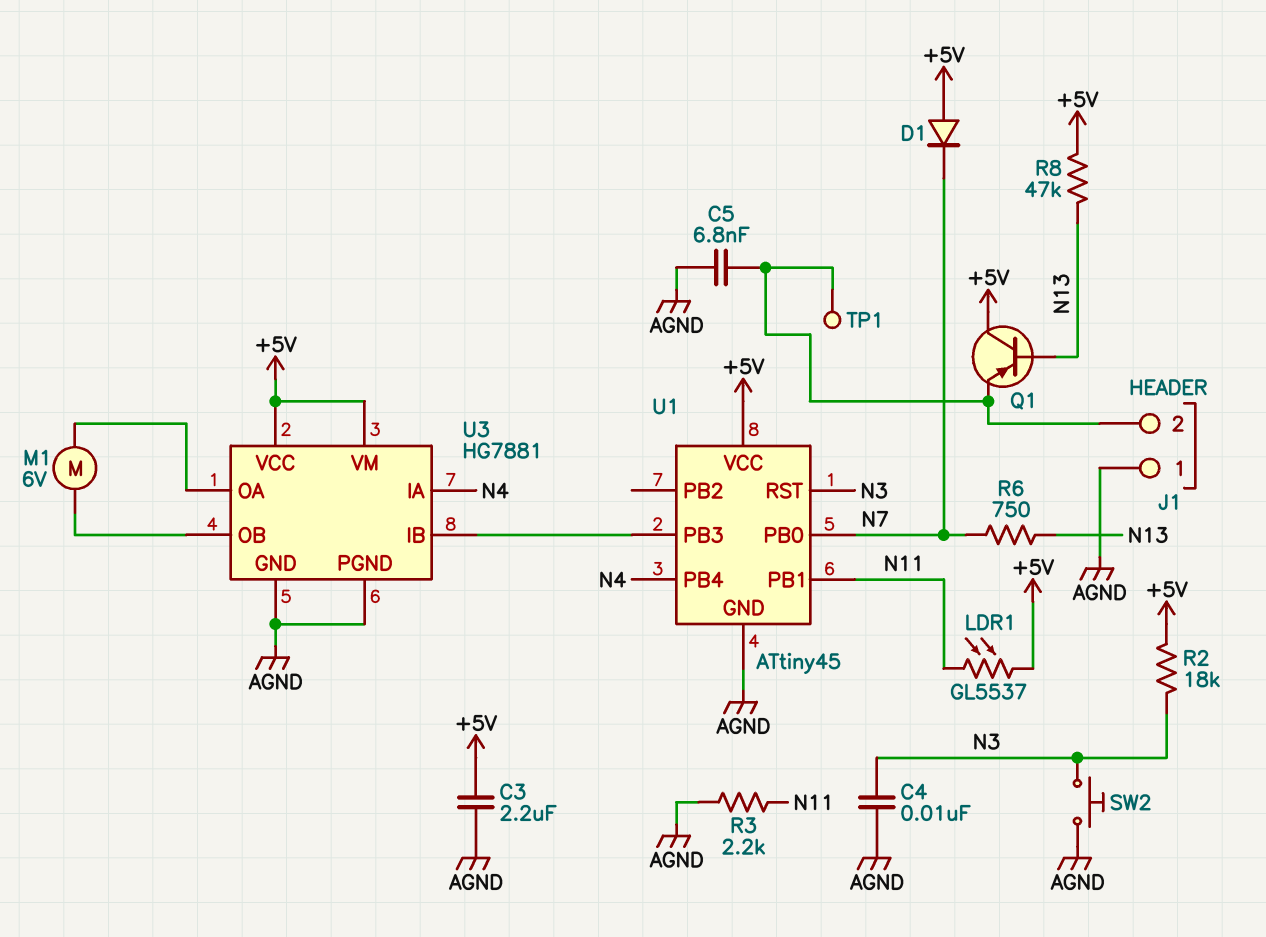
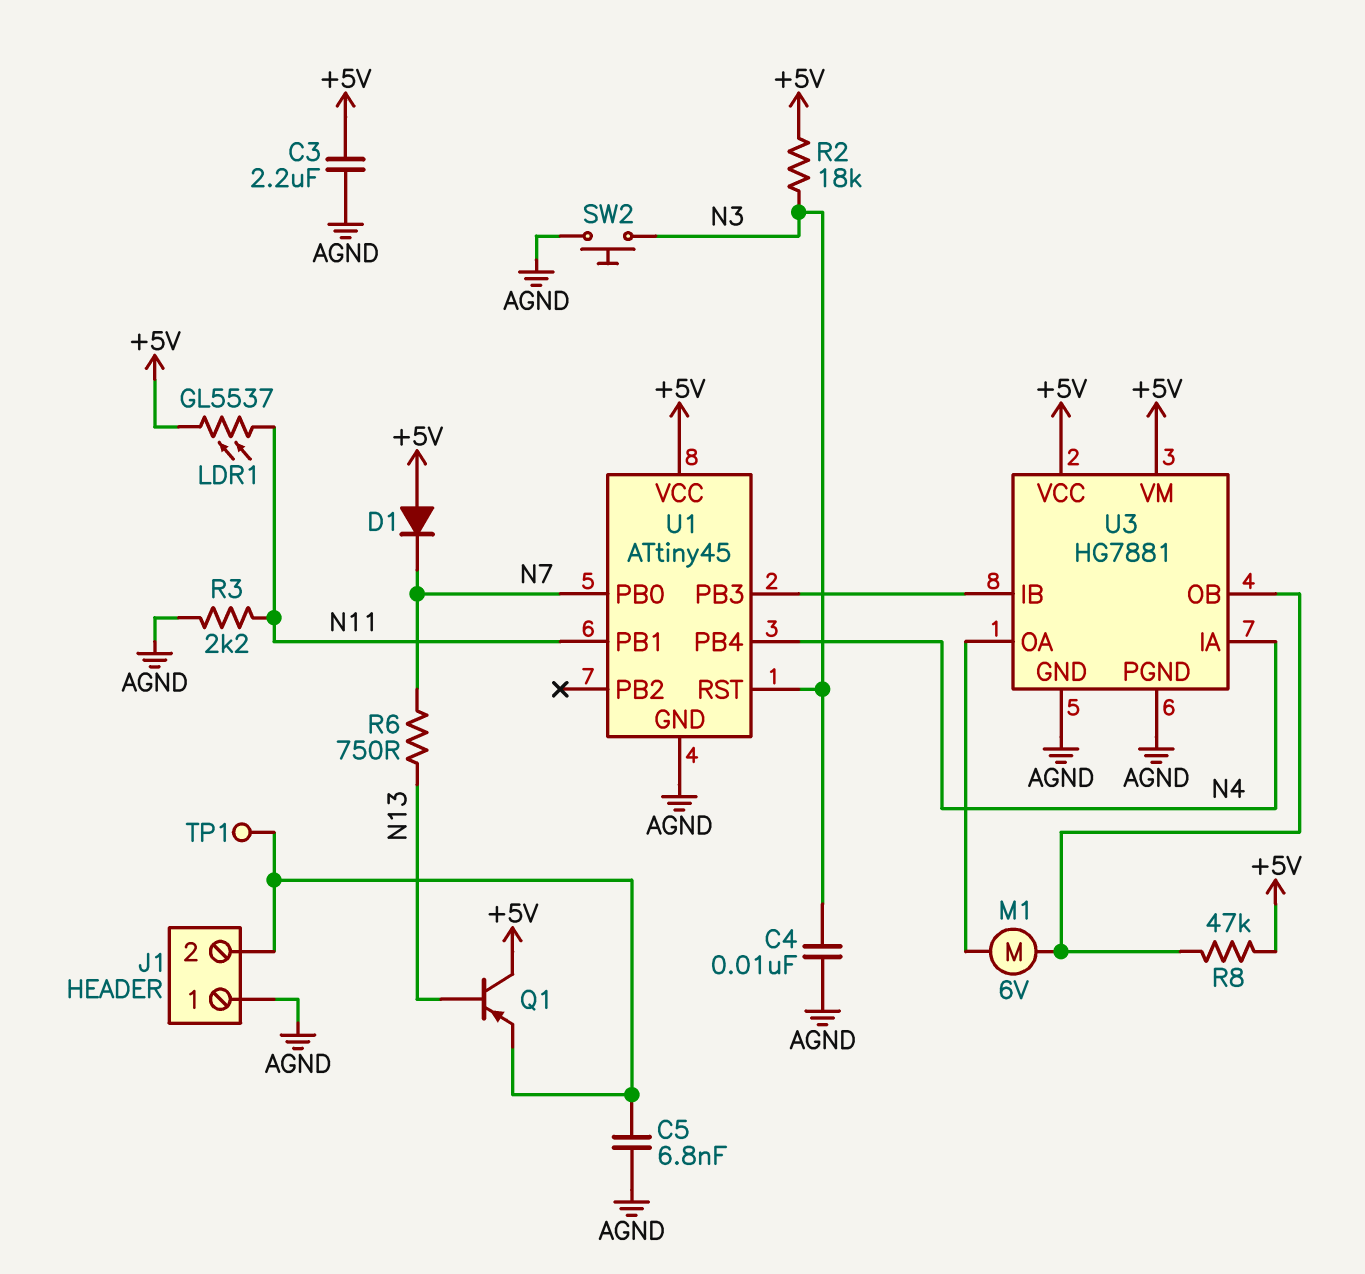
R8: 47k (+5V, N13) -> 47k (+5V, U3/OB)

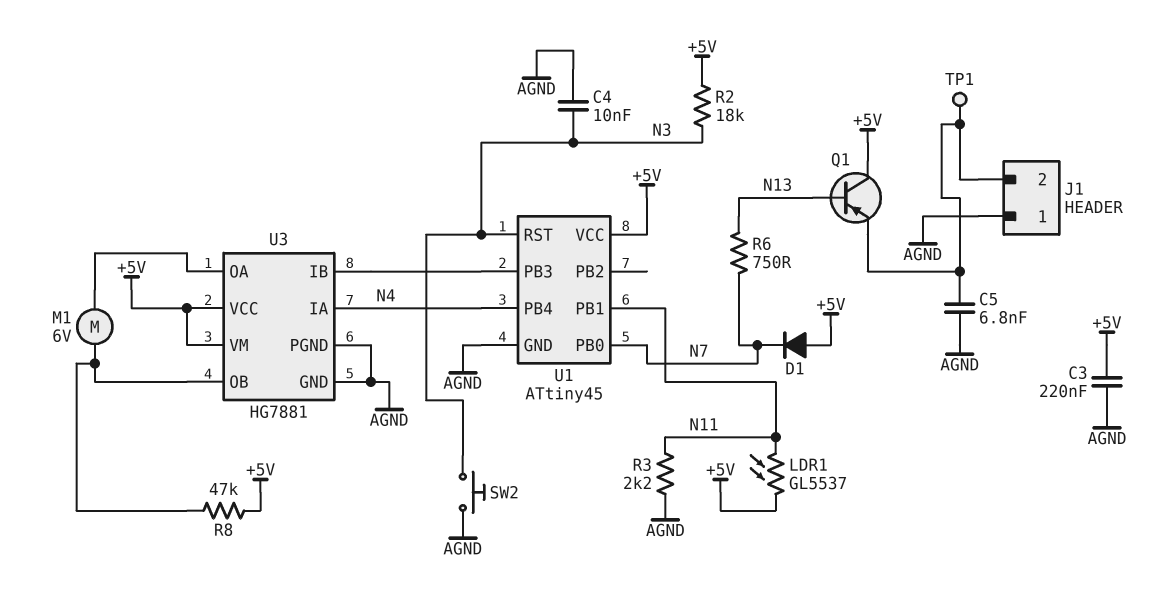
C3: 2.2uF (+5V, AGND) -> 220nF (+5V, AGND)

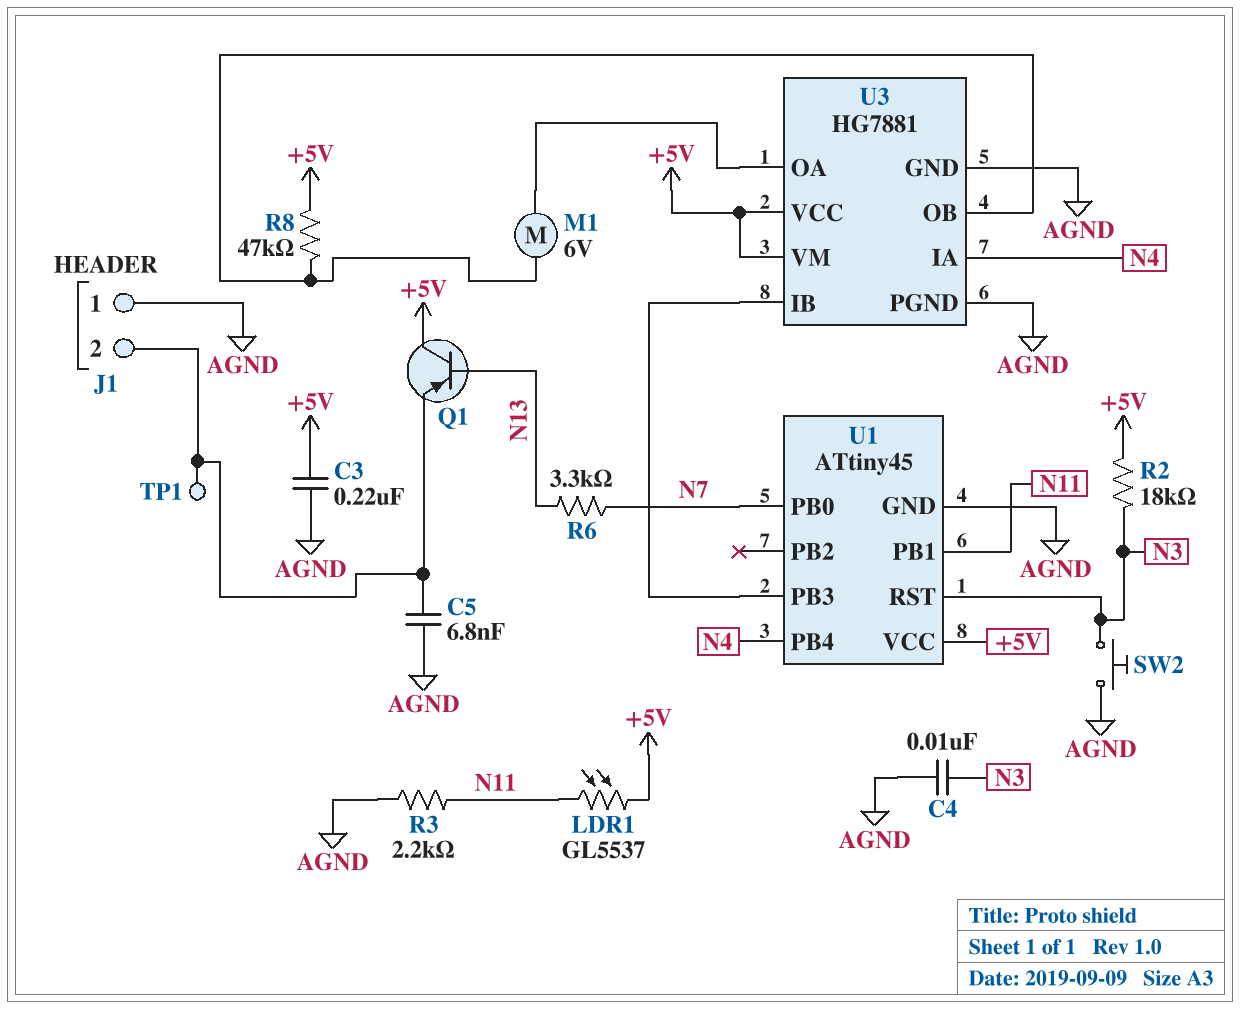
D1: diode (A +5V, K N7) -> none
R6: 750 (N7, N13) -> 3.3k (N7, N13)

